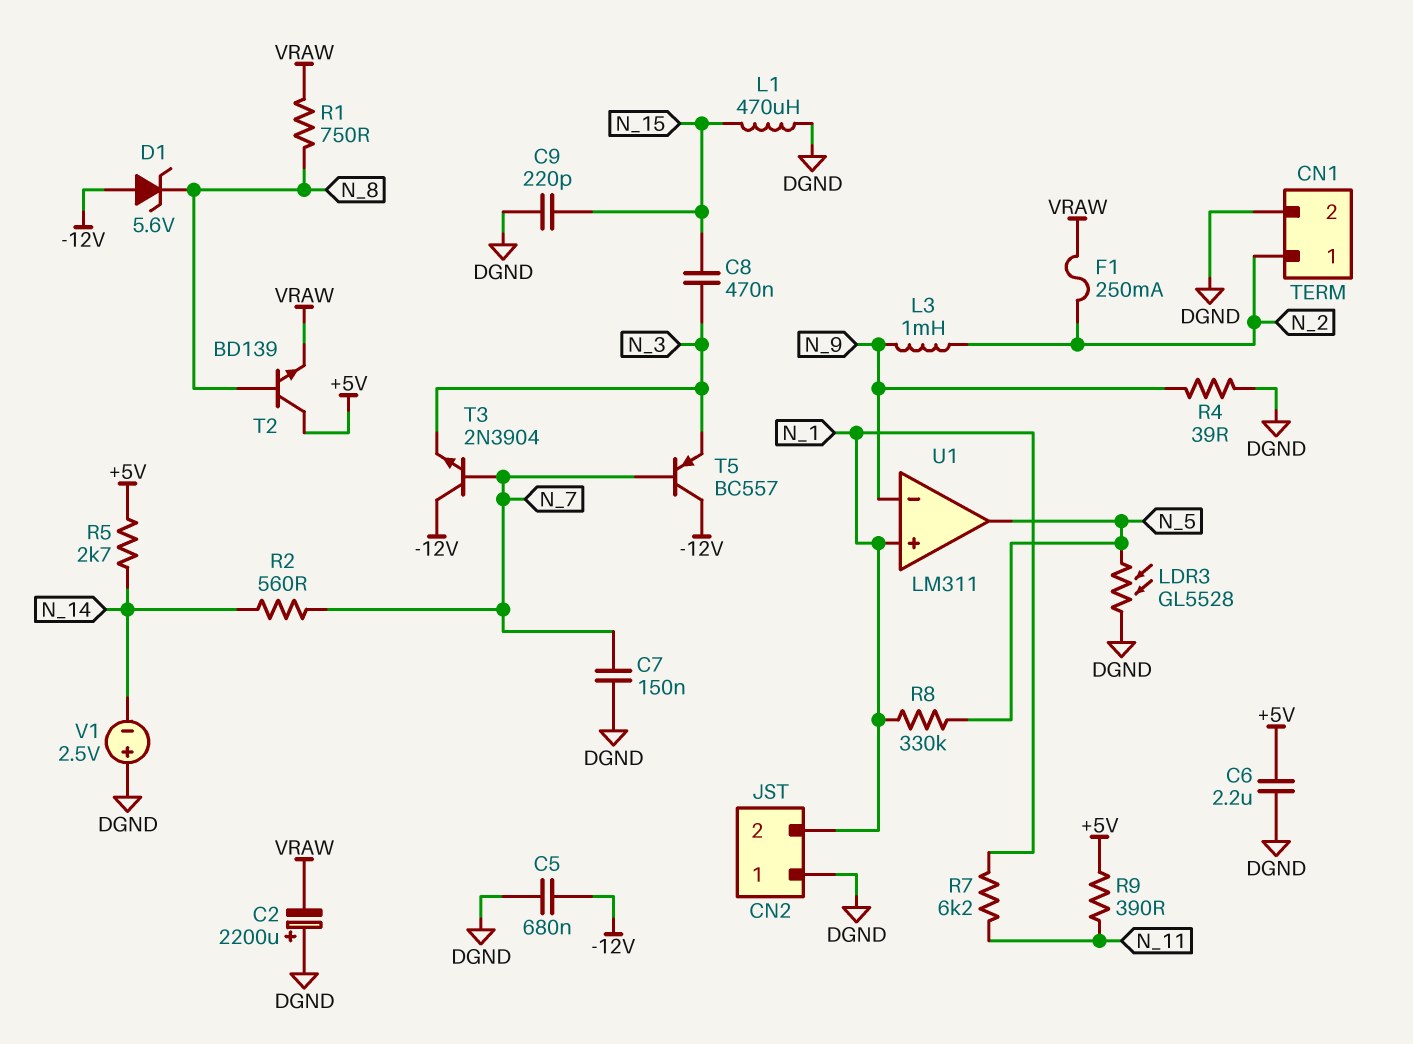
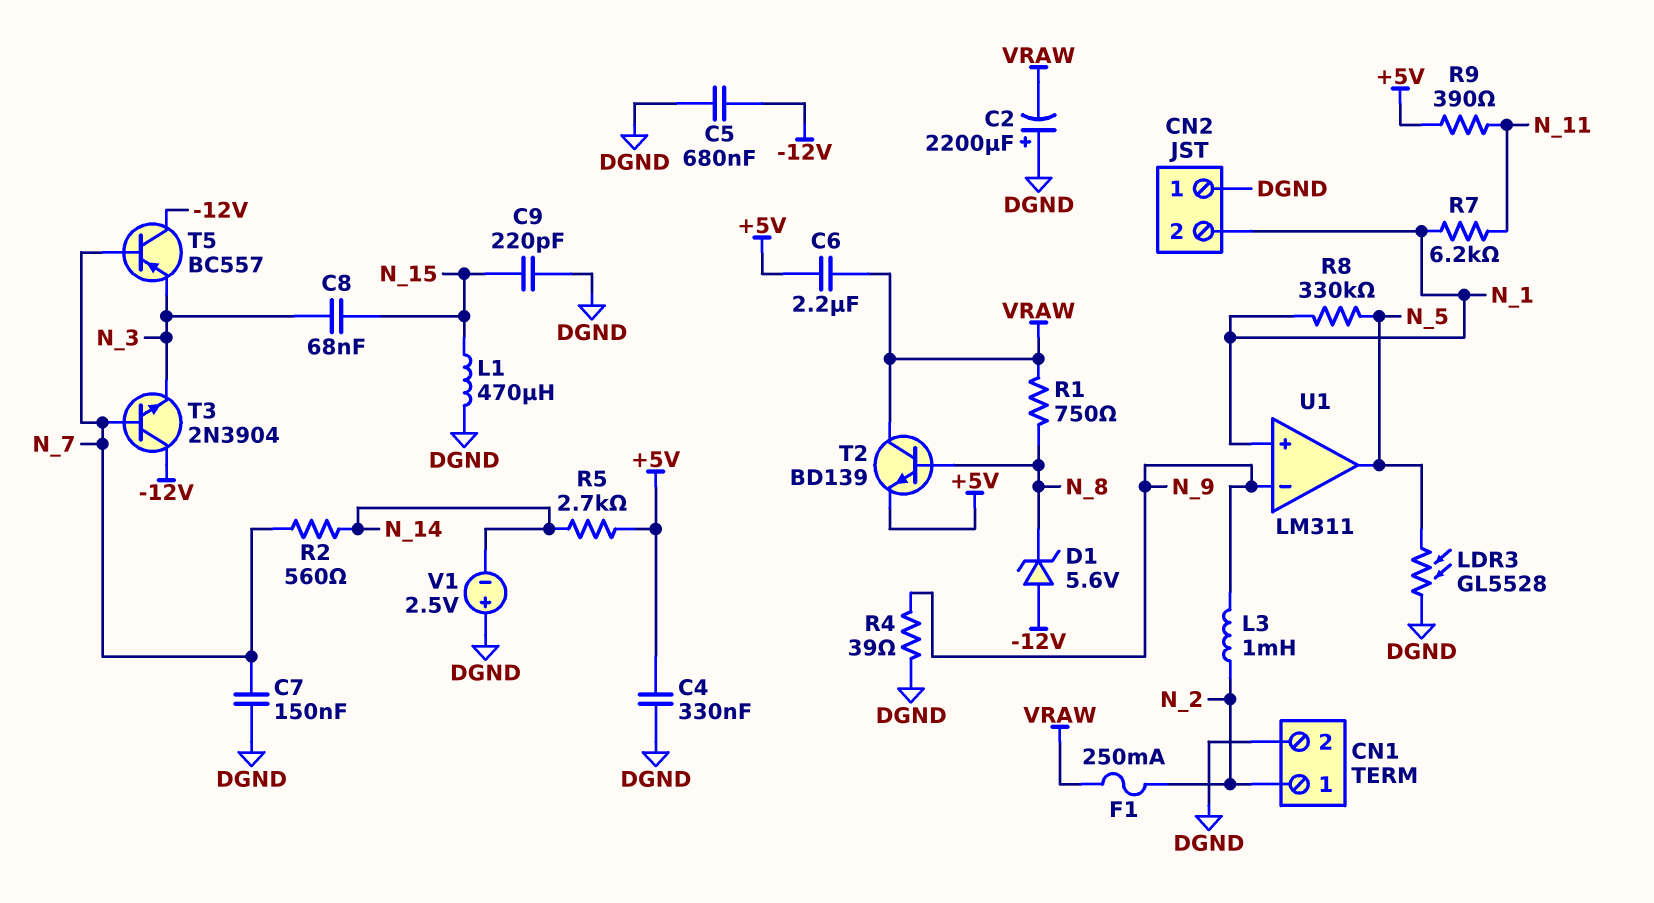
C4: none -> 330nF (+5V, DGND)
C6: 2.2uF (+5V, DGND) -> 2.2uF (+5V, VRAW)
C8: 470nF (N_3, N_15) -> 68nF (N_3, N_15)
T2: NPN BD139 (B N_8, C +5V, E VRAW) -> NPN BD139 (B N_8, C VRAW, E +5V)

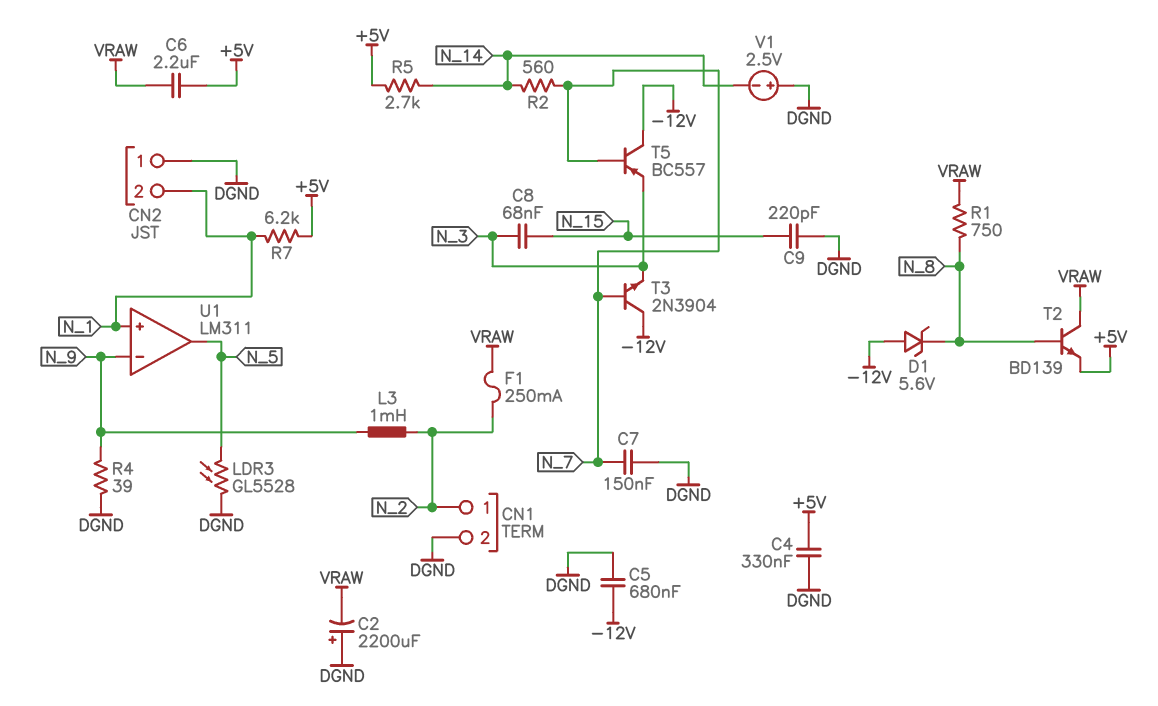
L1: 470uH (DGND, N_15) -> none
R7: 6.2k (N_1, N_11) -> 6.2k (+5V, N_1)
R8: 330k (N_1, N_5) -> none
R9: 390 (+5V, N_11) -> none

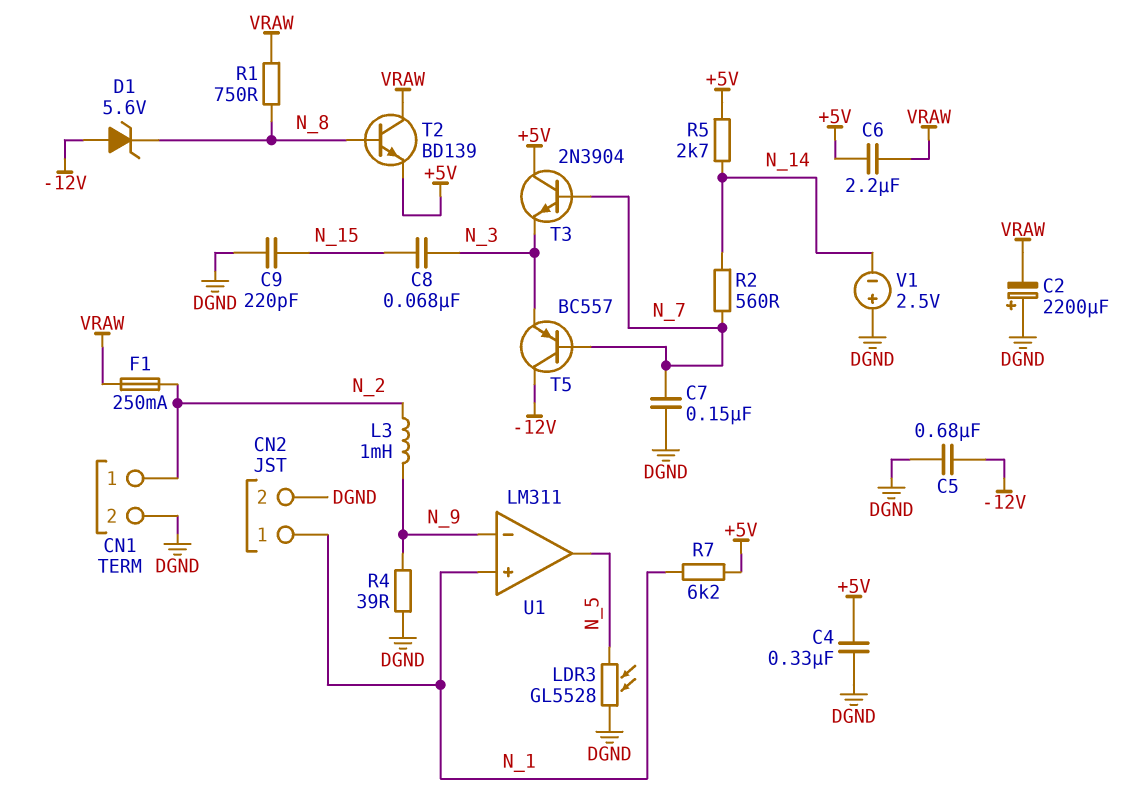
CN2 pin 1: DGND -> N_1
CN2 pin 2: N_1 -> DGND
T3: NPN 2N3904 (B N_7, C -12V, E N_3) -> NPN 2N3904 (B N_7, C +5V, E N_3)

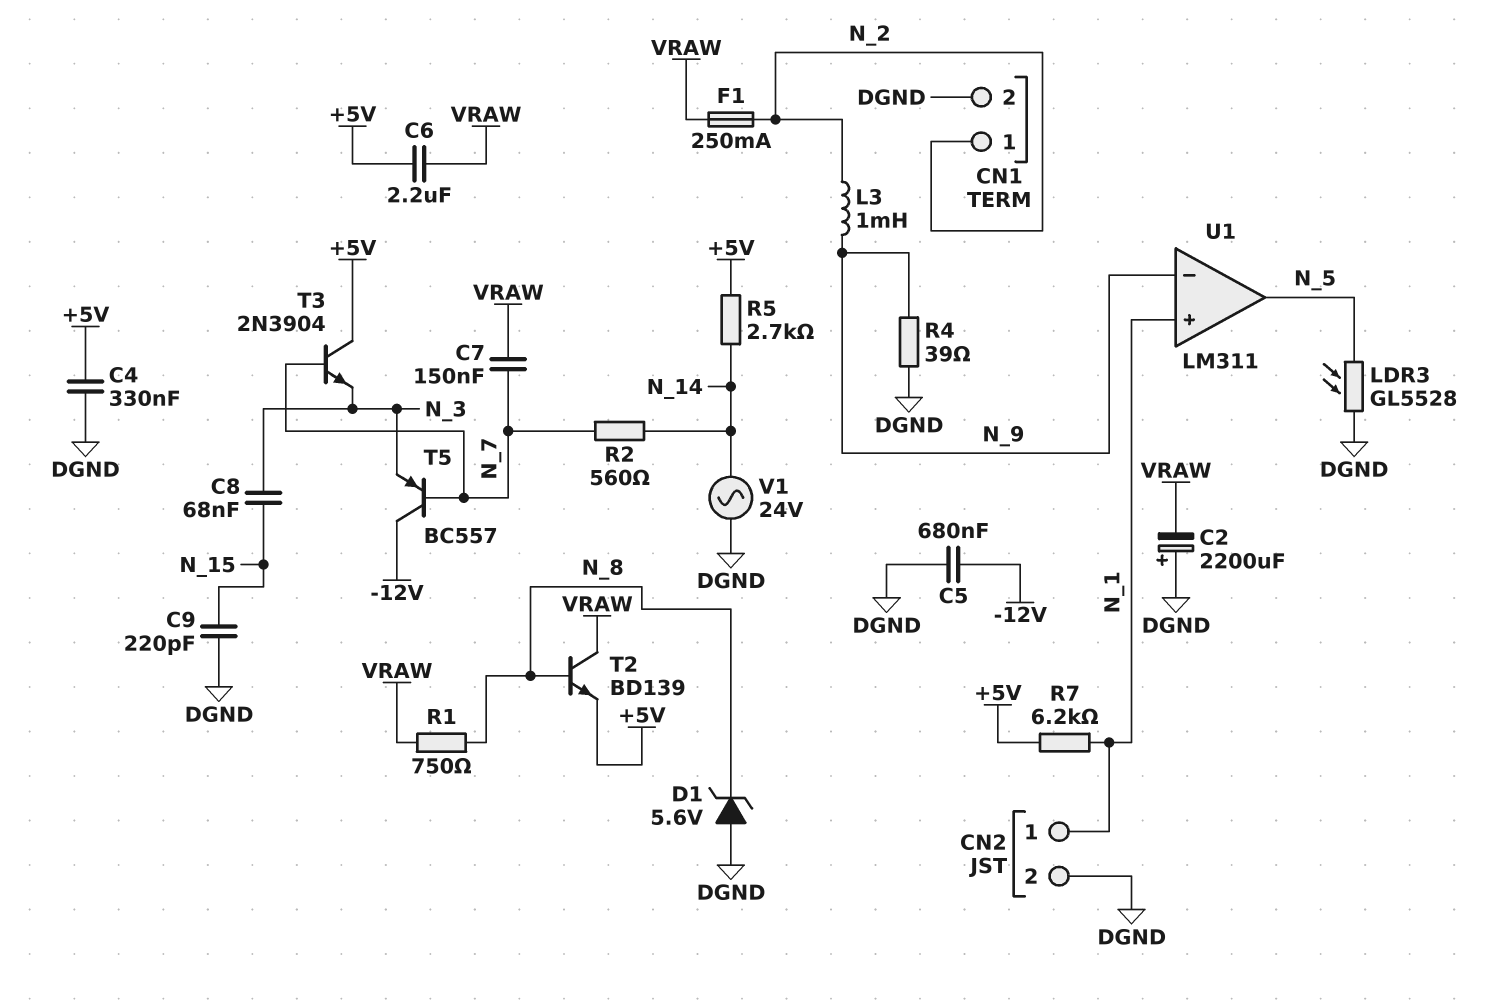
C7: 150nF (DGND, N_7) -> 150nF (N_7, VRAW)
D1: zener 5.6V (A -12V, K N_8) -> zener 5.6V (A DGND, K N_8)
V1: 2.5V (plus DGND, minus N_14) -> AC 24V (DGND, N_14)

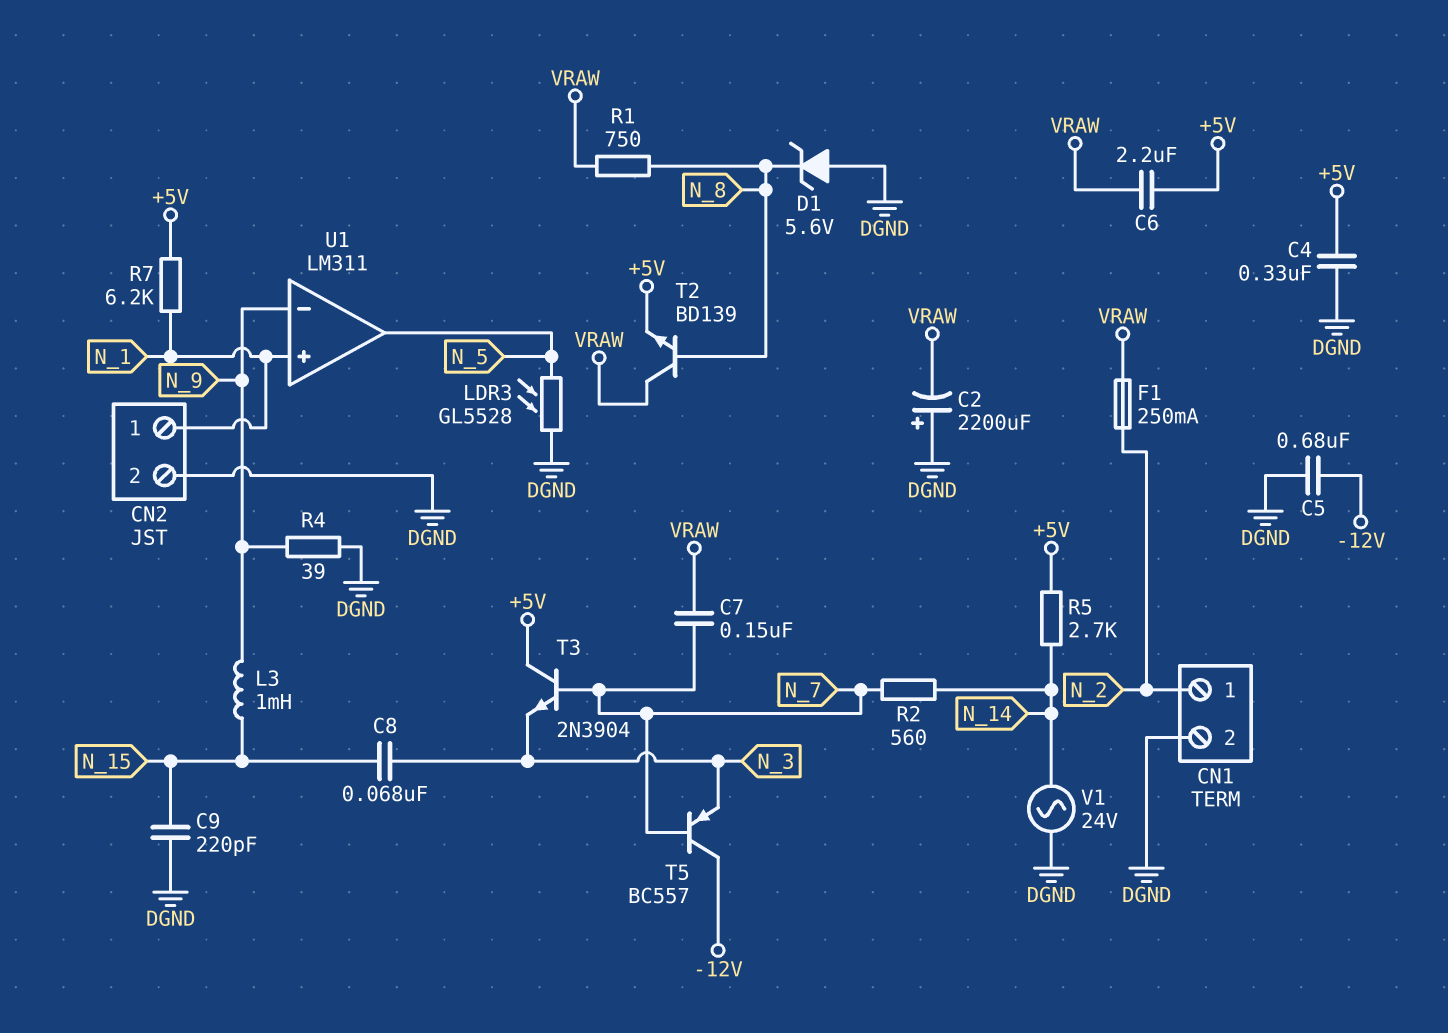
L3: 1mH (N_2, N_9) -> 1mH (N_9, N_15)

